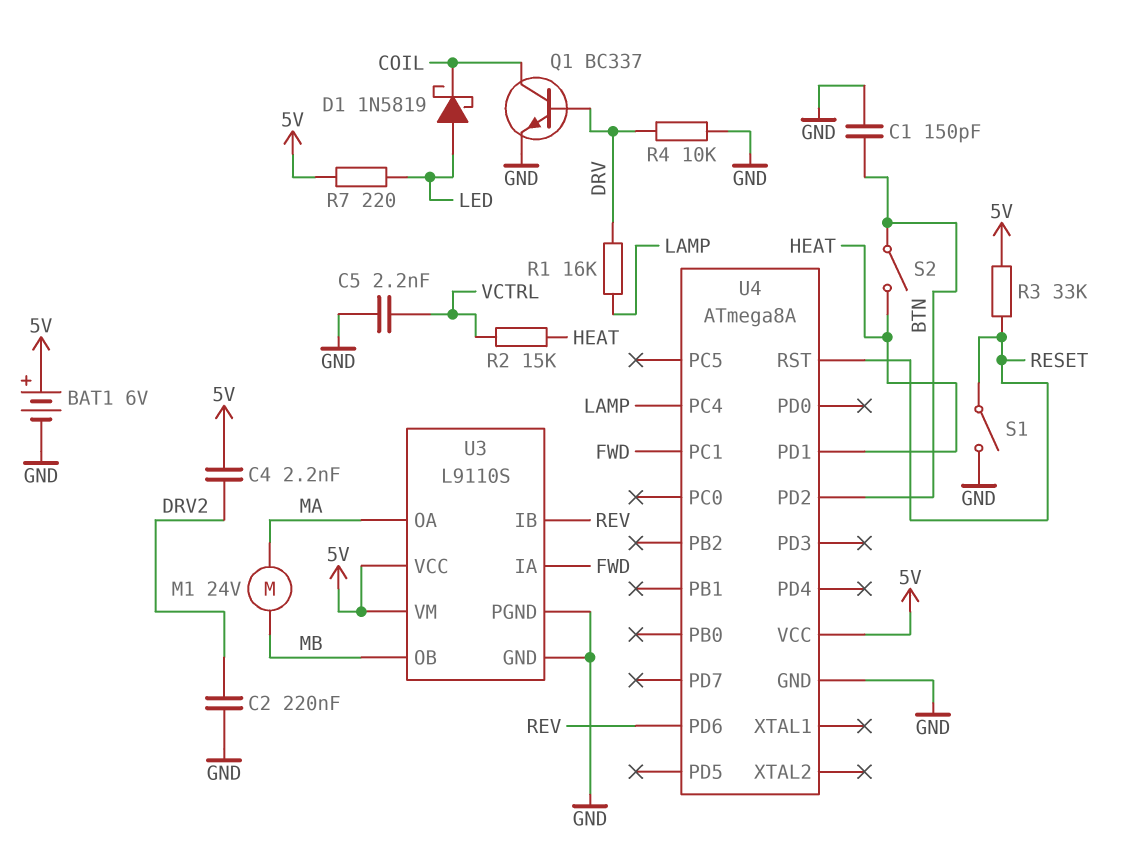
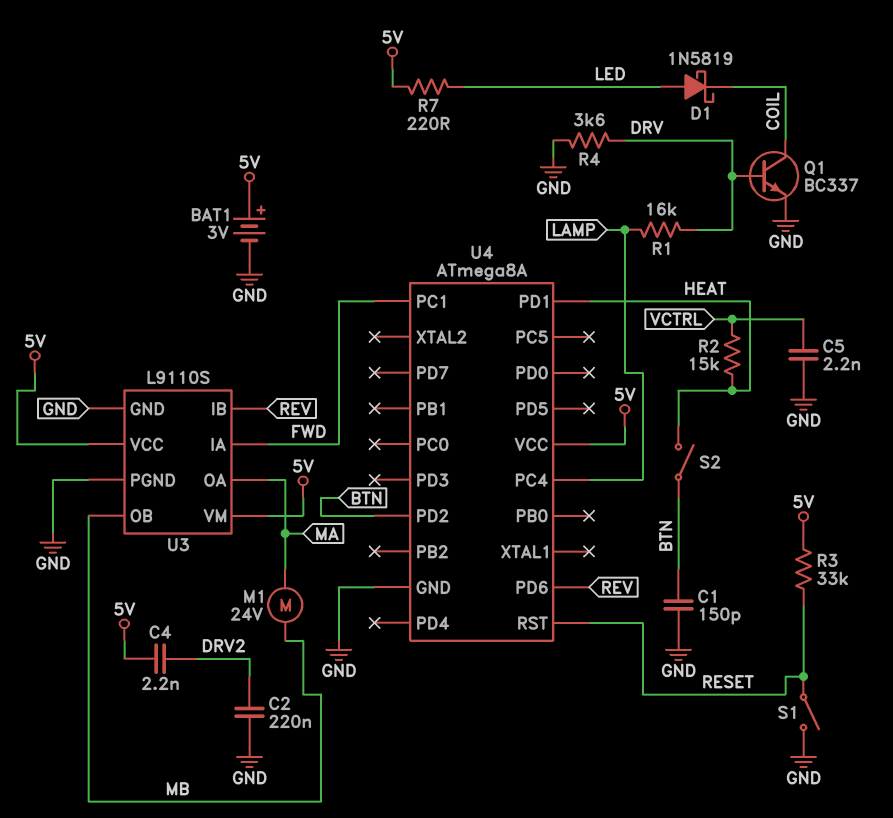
BAT1: 6V (plus 5V, minus GND) -> 3V (plus 5V, minus GND)
R4: 10k (DRV, GND) -> 3.6k (DRV, GND)

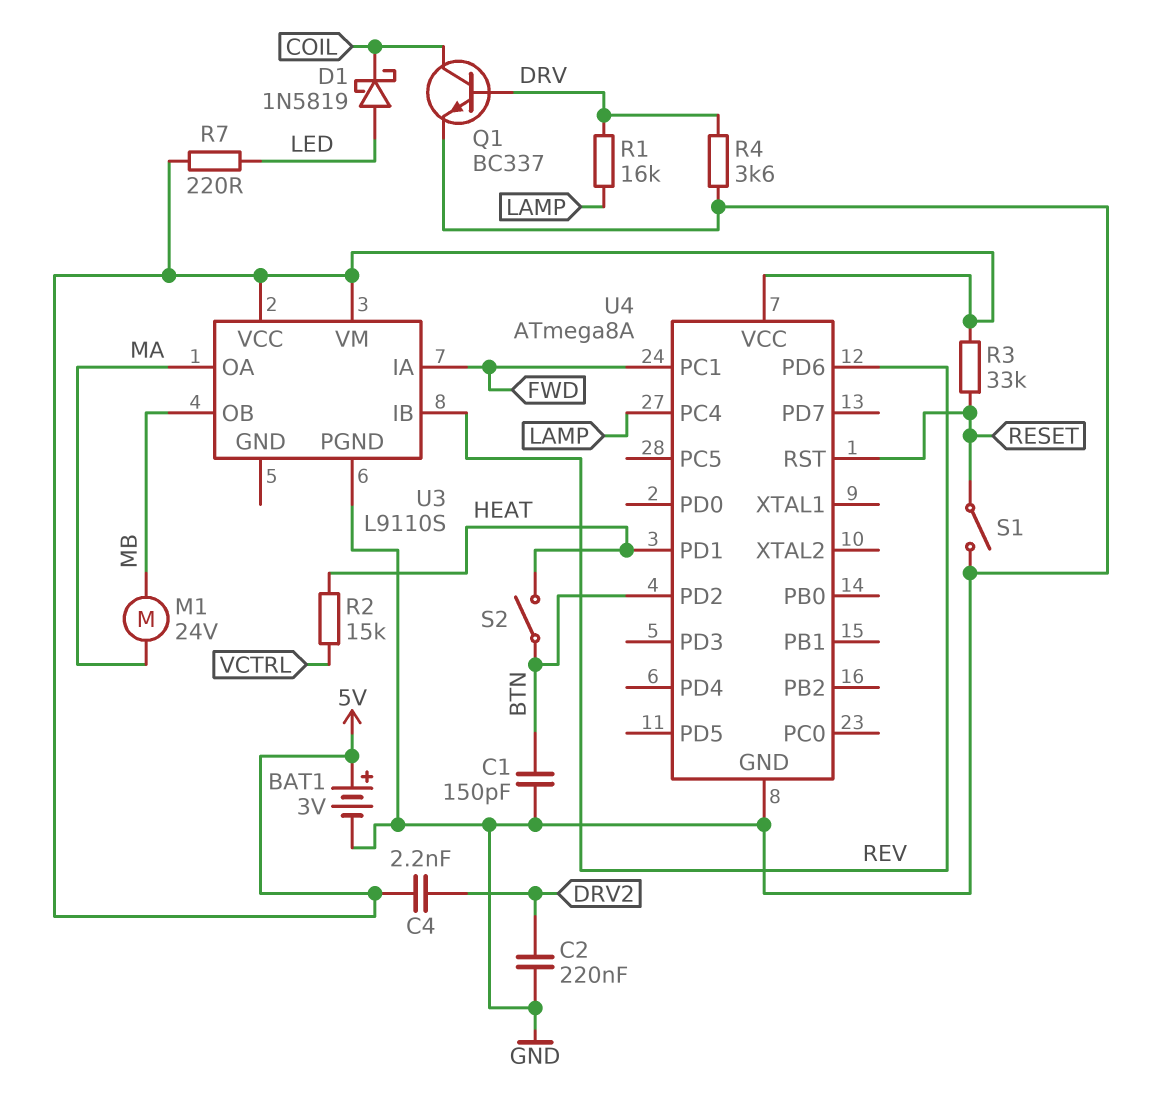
C5: 2.2nF (GND, VCTRL) -> none
U3 pin GND: GND -> none

